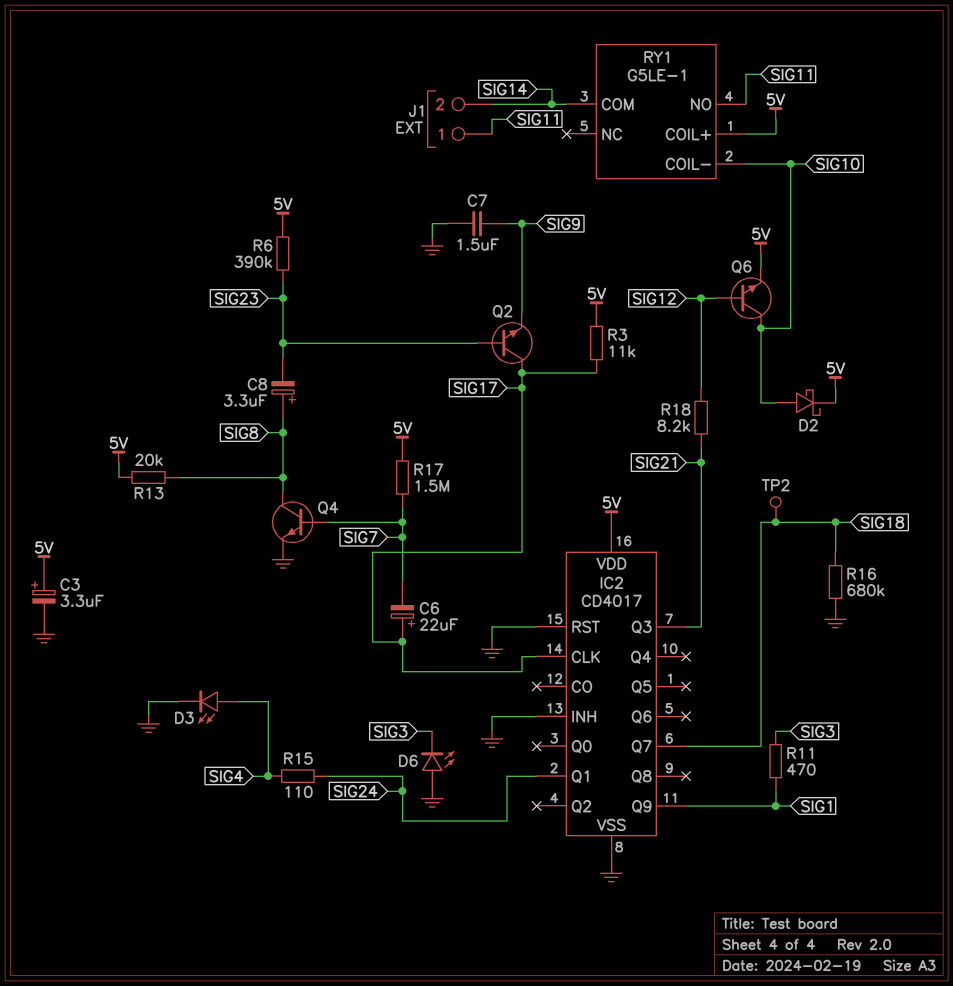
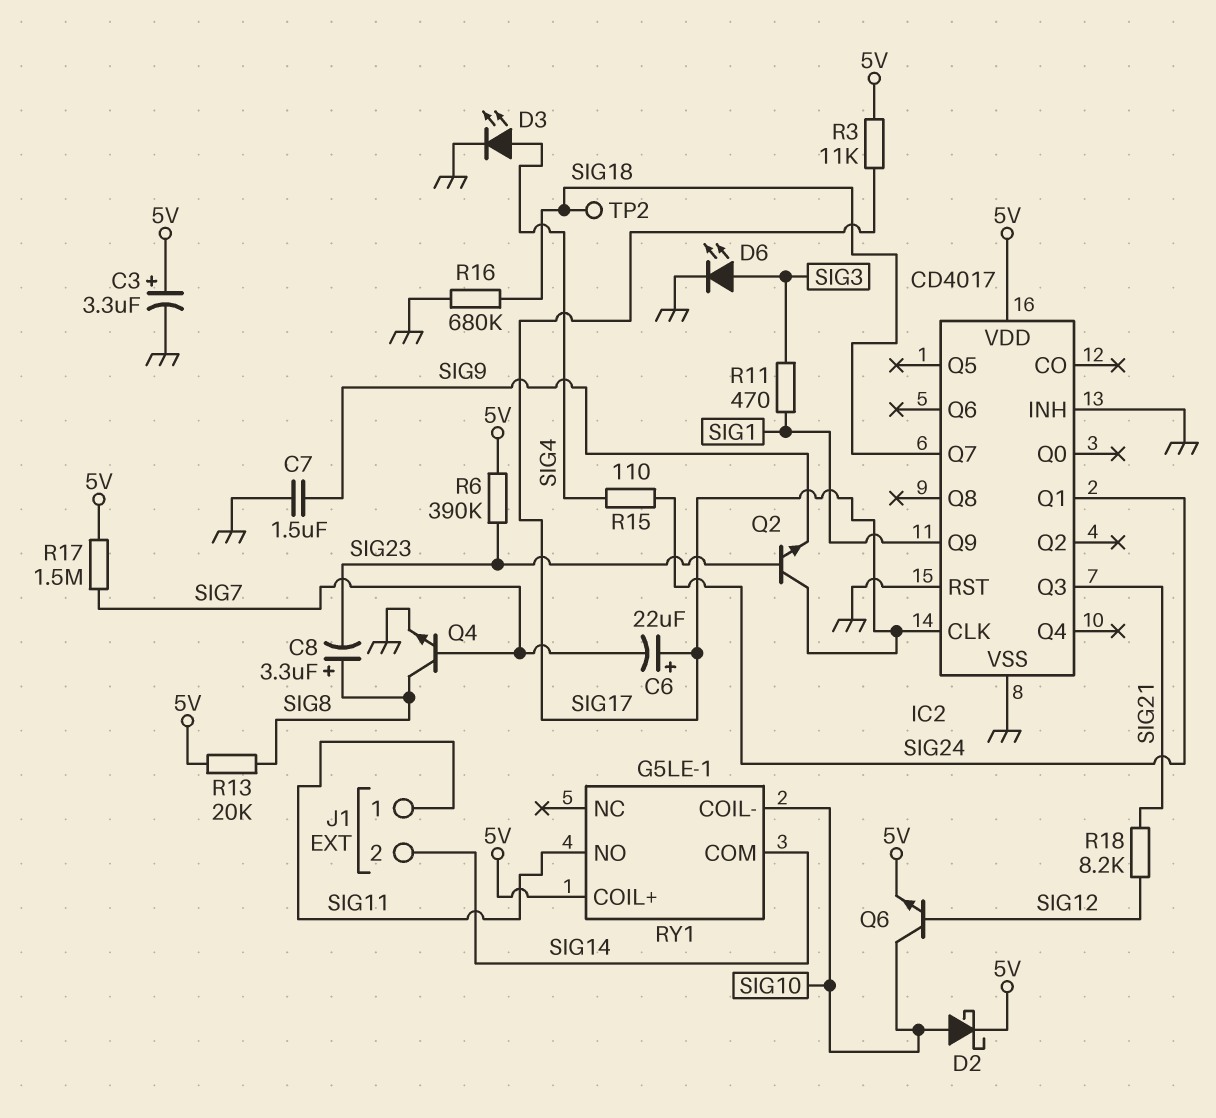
D6: LED (A GND, K SIG3) -> LED (A SIG3, K GND)

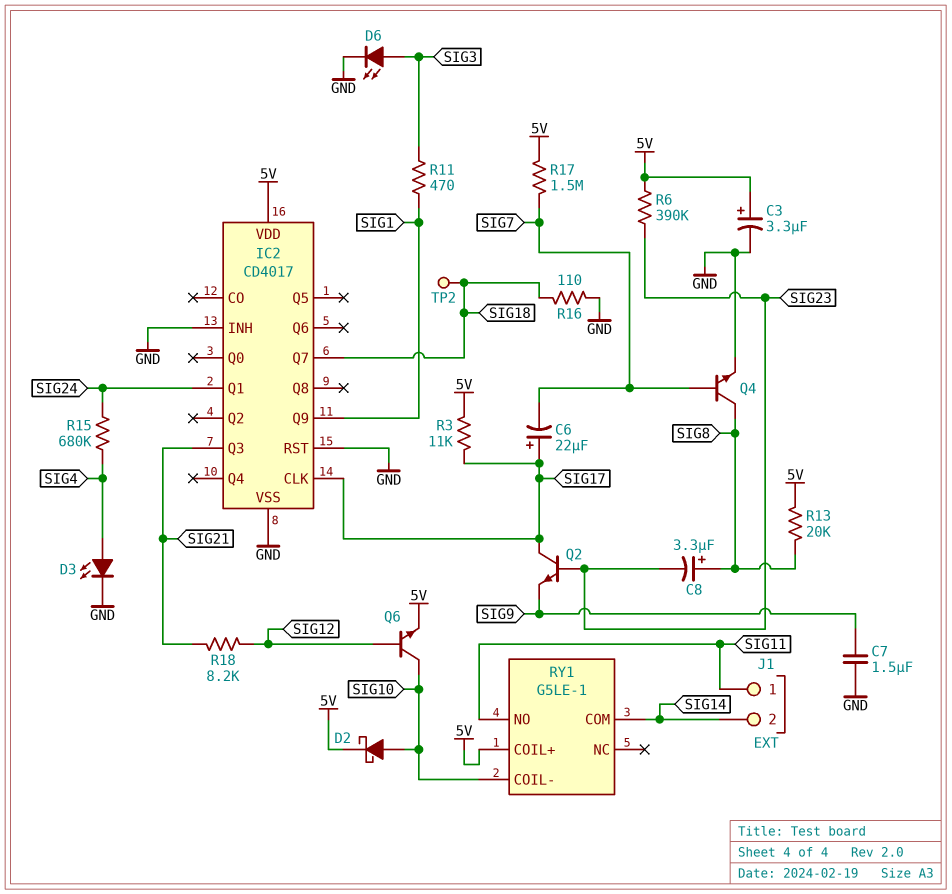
R15: 110 (SIG4, SIG24) -> 680k (SIG4, SIG24)
R16: 680k (GND, SIG18) -> 110 (GND, SIG18)

